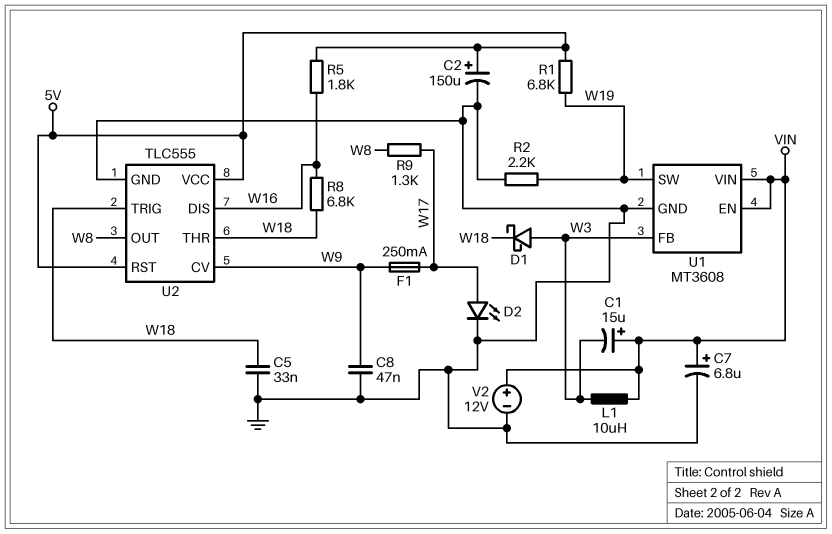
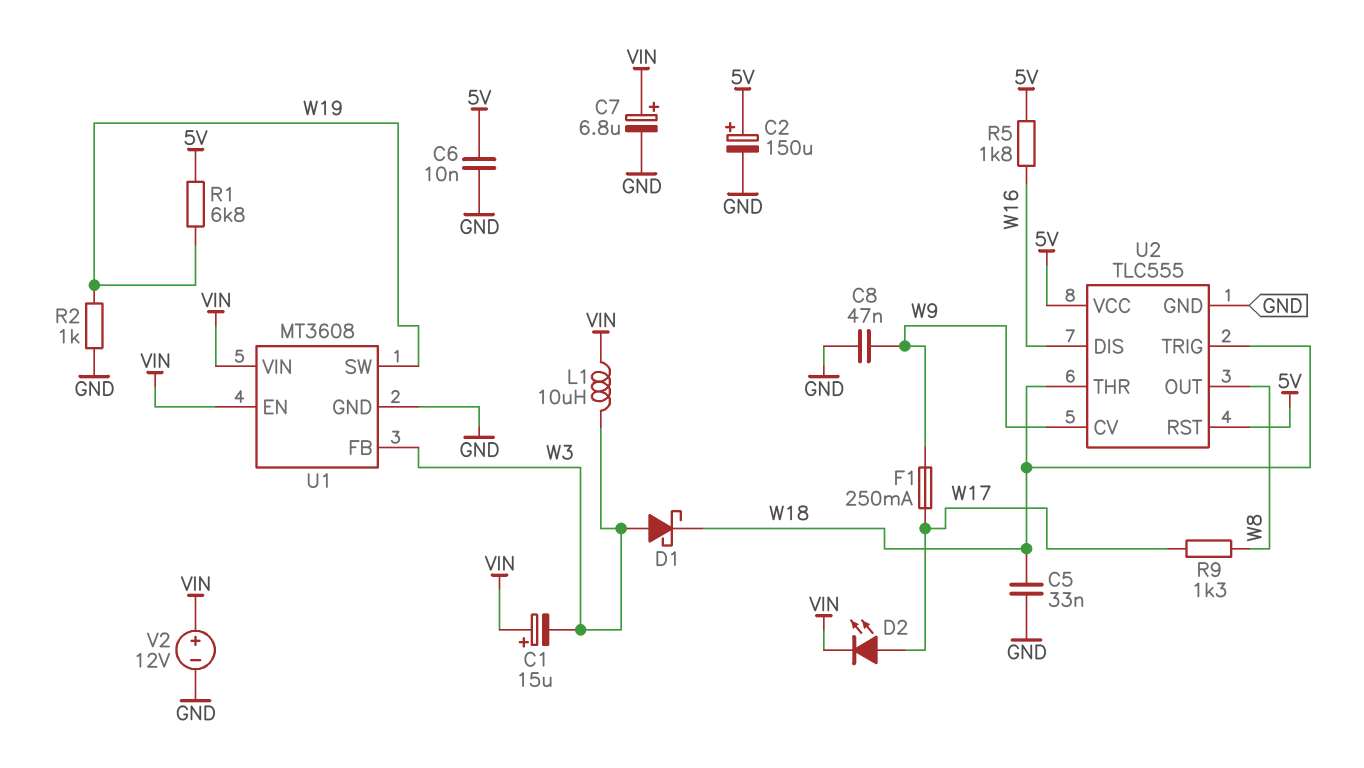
C6: none -> 10nF (5V, GND)
D2: LED (A W17, K GND) -> LED (A W17, K VIN)
R2: 2.2k (GND, W19) -> 1k (GND, W19)
R8: 6.8k (W16, W18) -> none

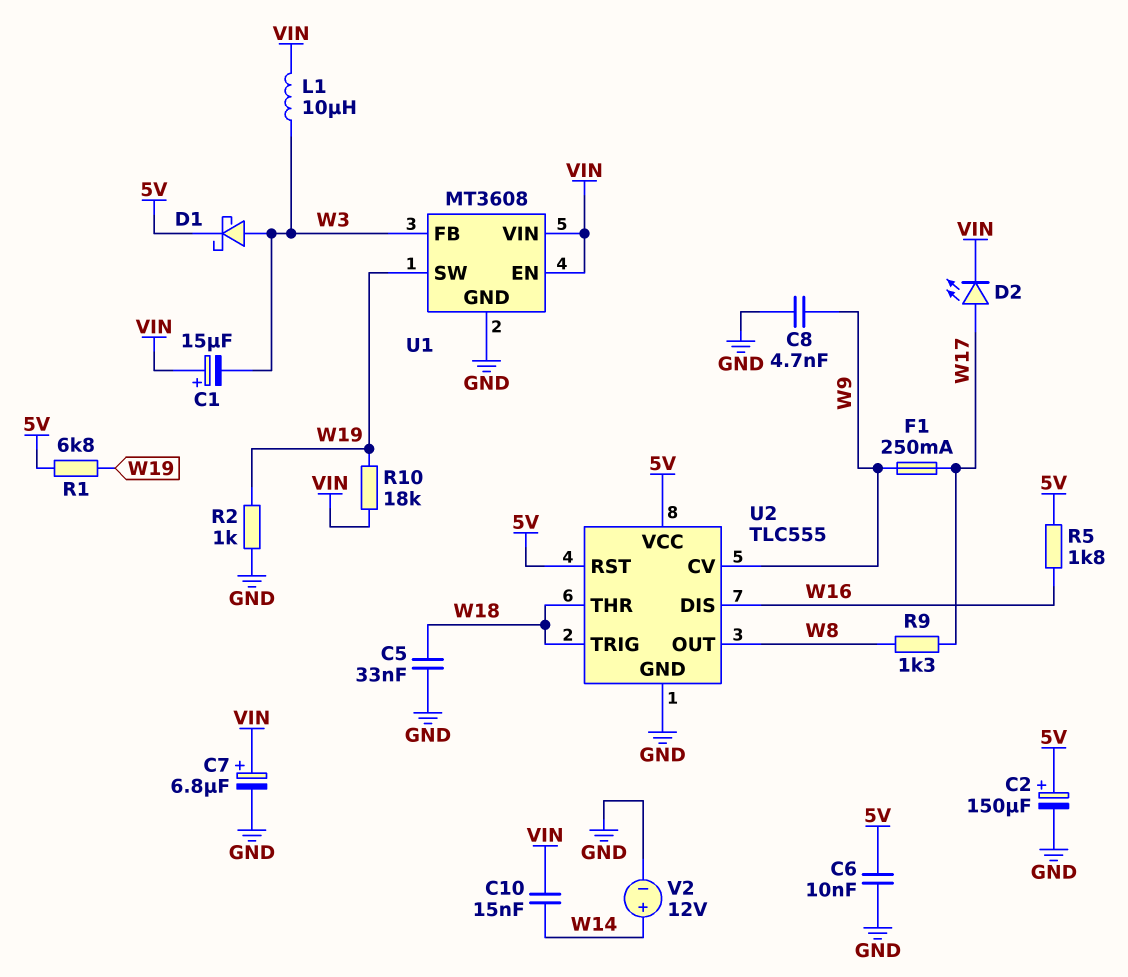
C8: 47nF (GND, W9) -> 4.7nF (GND, W9)
C10: none -> 15nF (VIN, W14)
D1: schottky (A W3, K W18) -> schottky (A W3, K 5V)
R10: none -> 18k (VIN, W19)
V2: 12V (plus VIN, minus GND) -> 12V (plus W14, minus GND)

